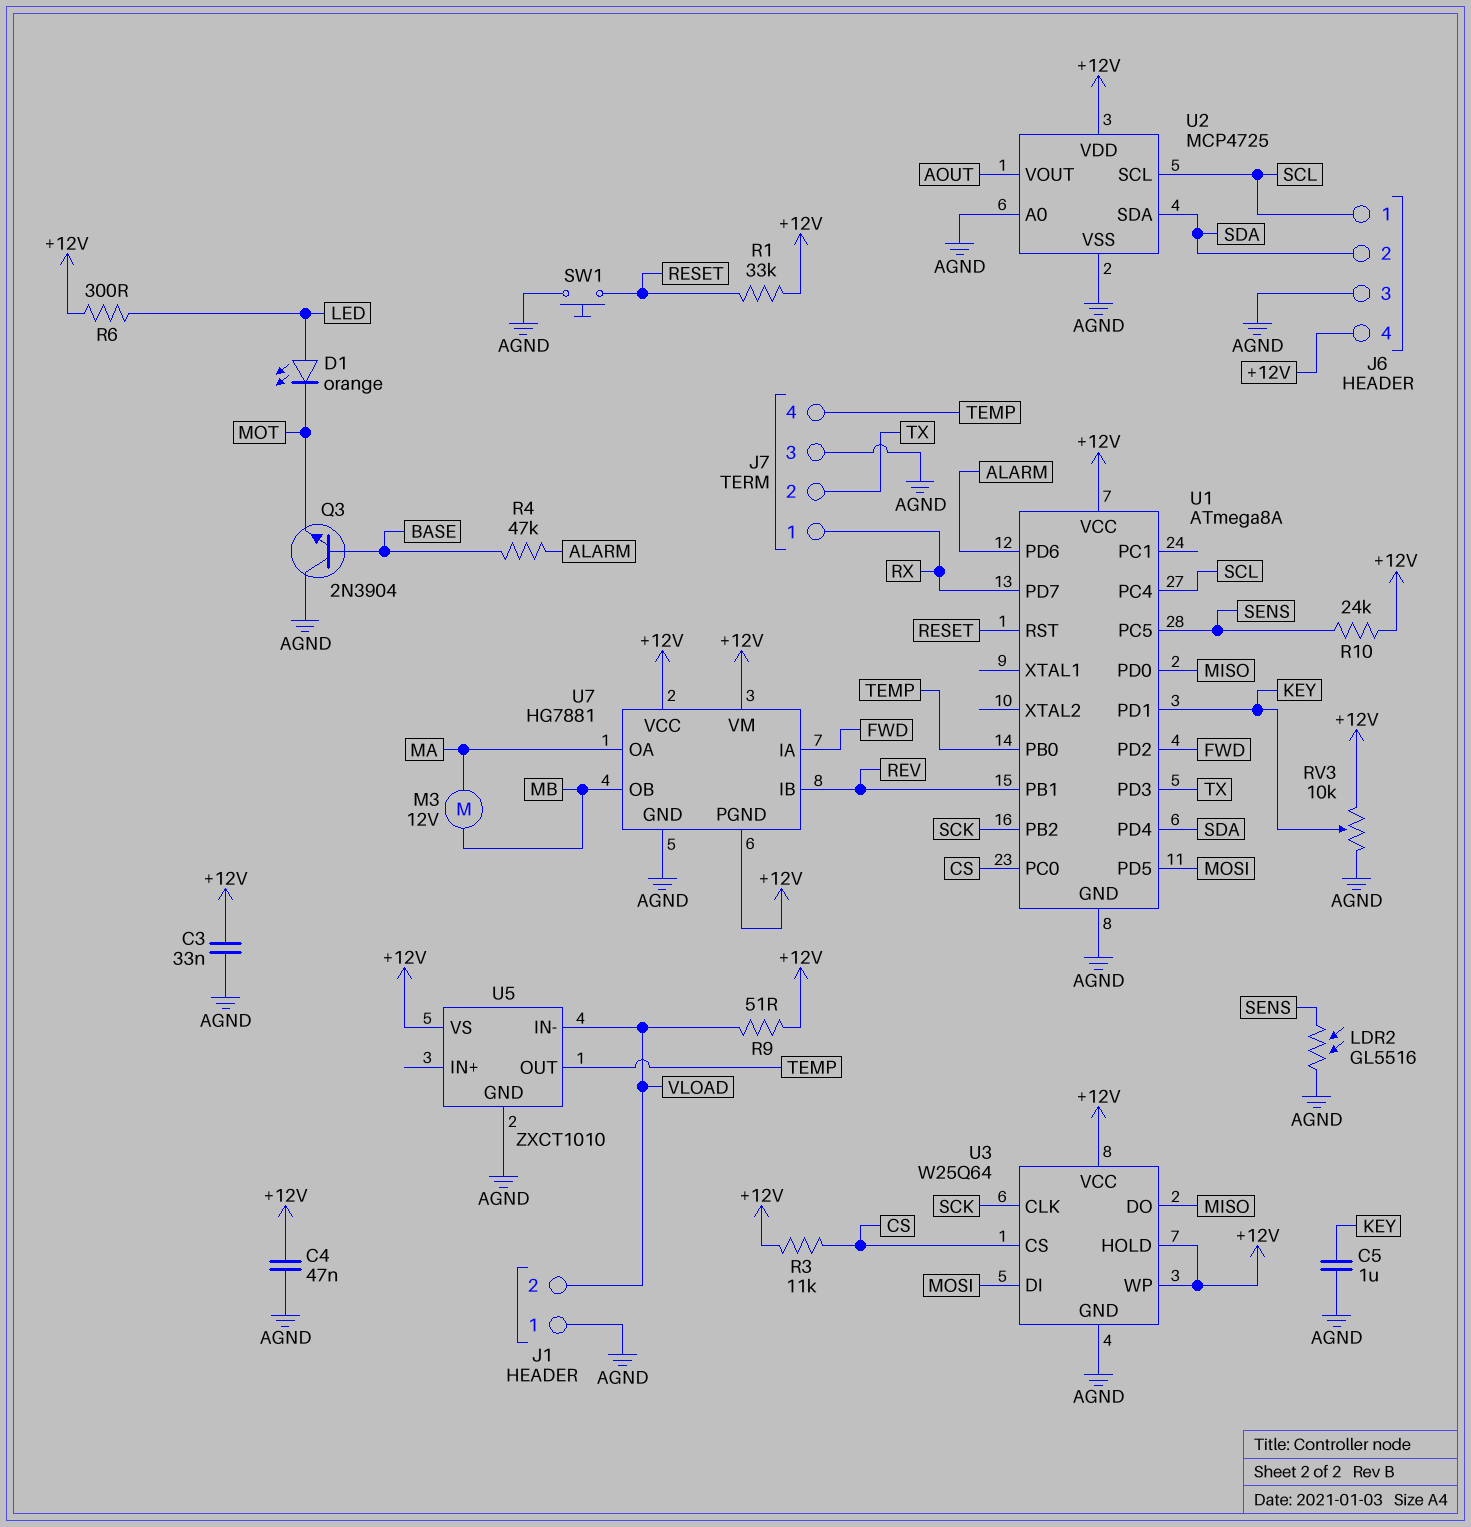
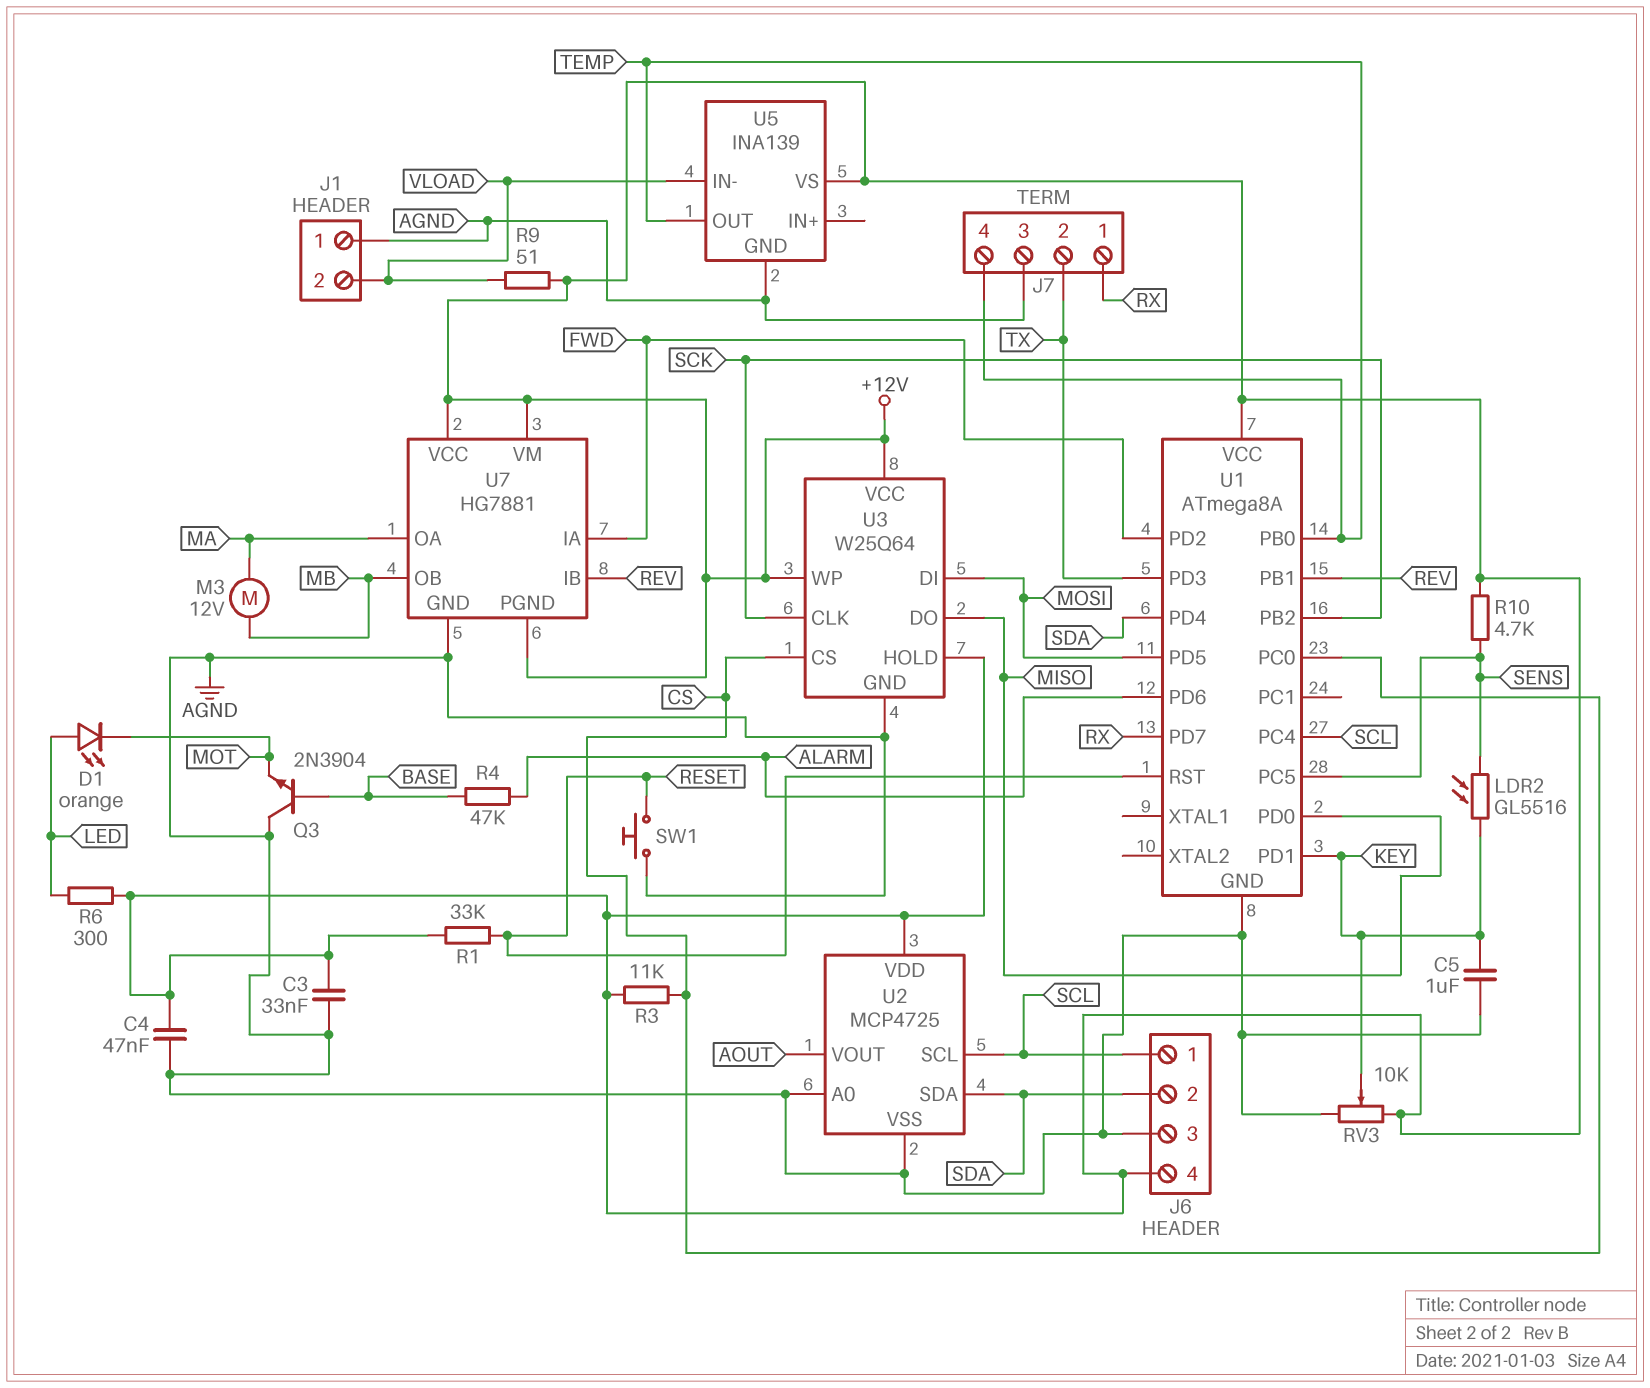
LDR2: GL5516 (AGND, SENS) -> GL5516 (KEY, SENS)
R10: 24k (+12V, SENS) -> 4.7k (+12V, SENS)
U5: ZXCT1010 -> INA139

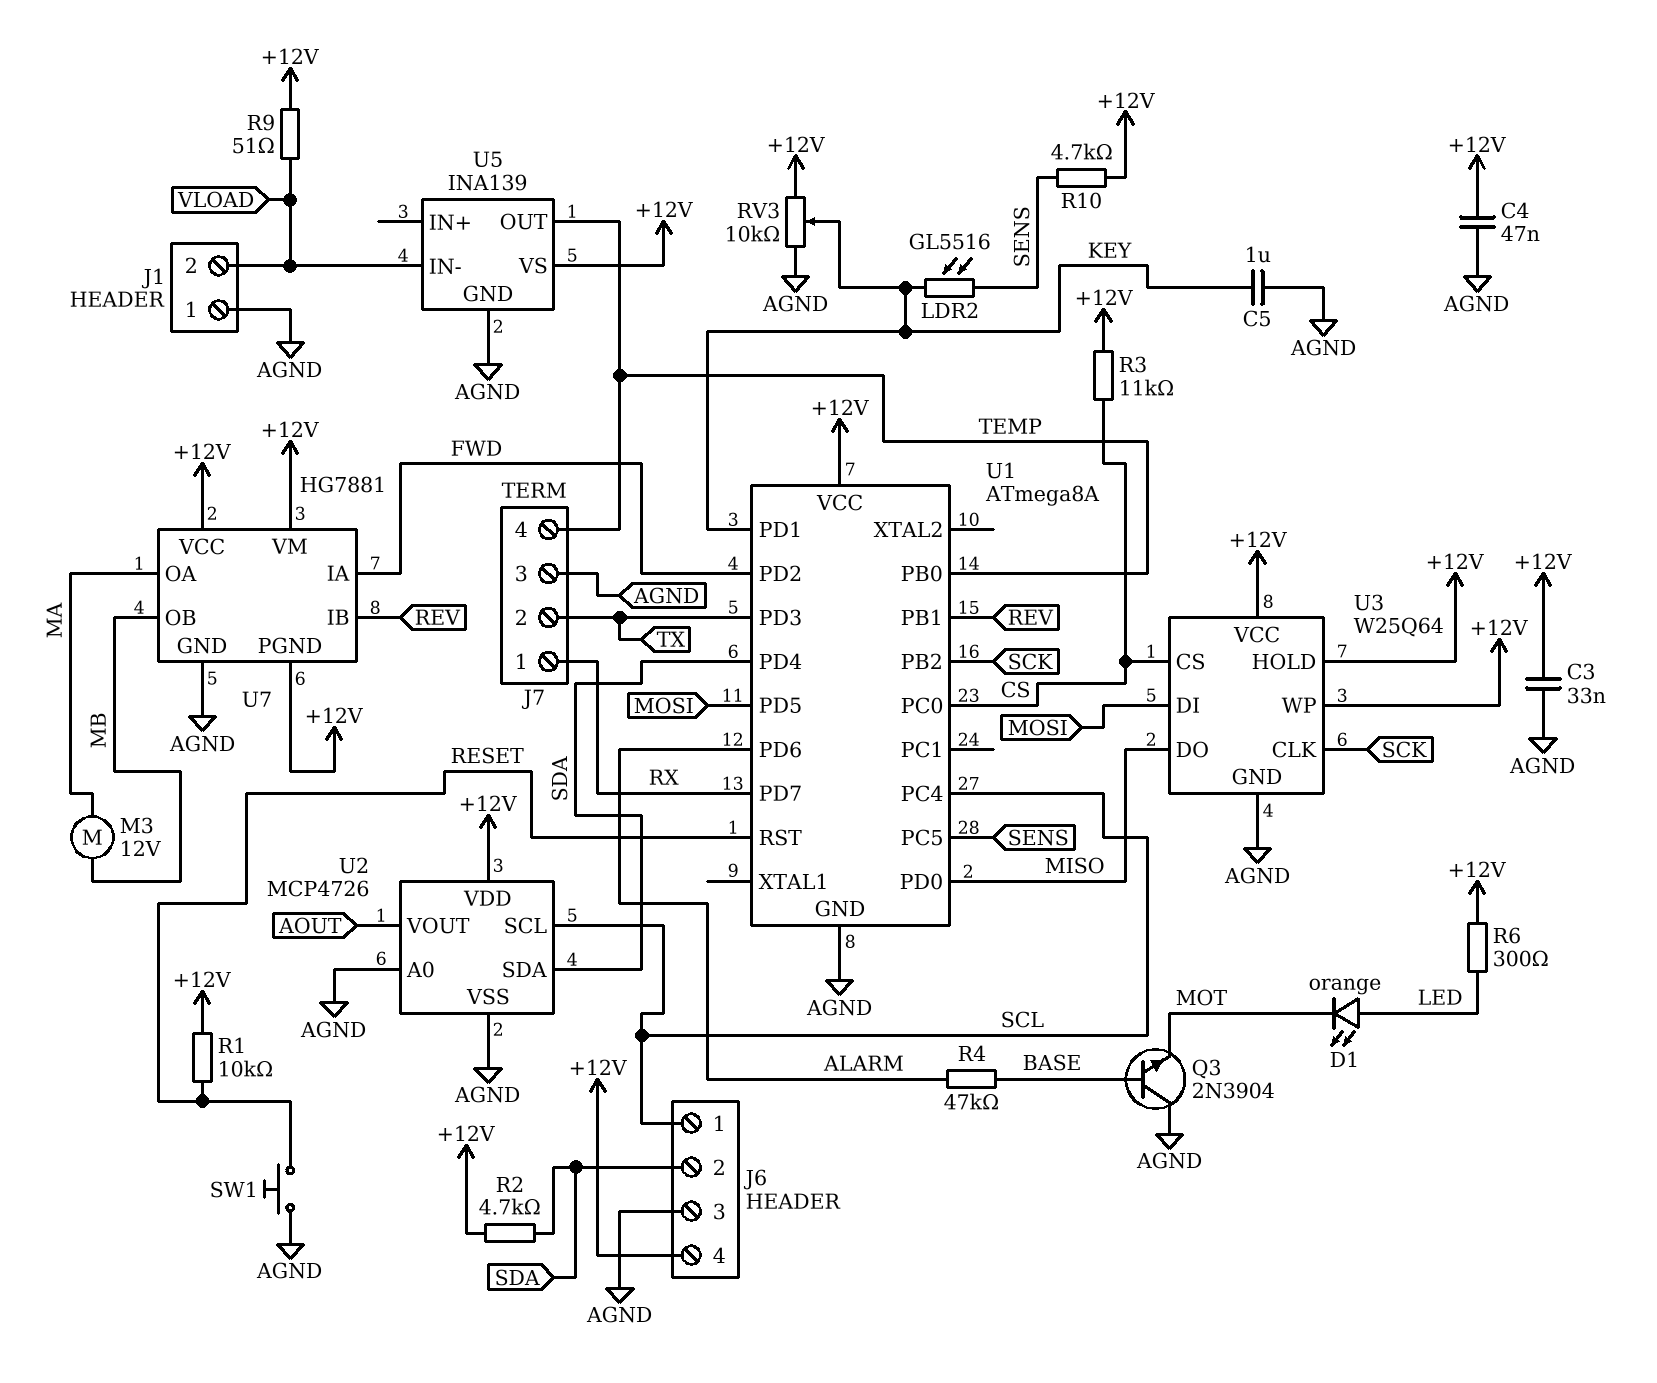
R1: 33k (+12V, RESET) -> 10k (+12V, RESET)
R2: none -> 4.7k (+12V, SDA)
U2: MCP4725 -> MCP4726

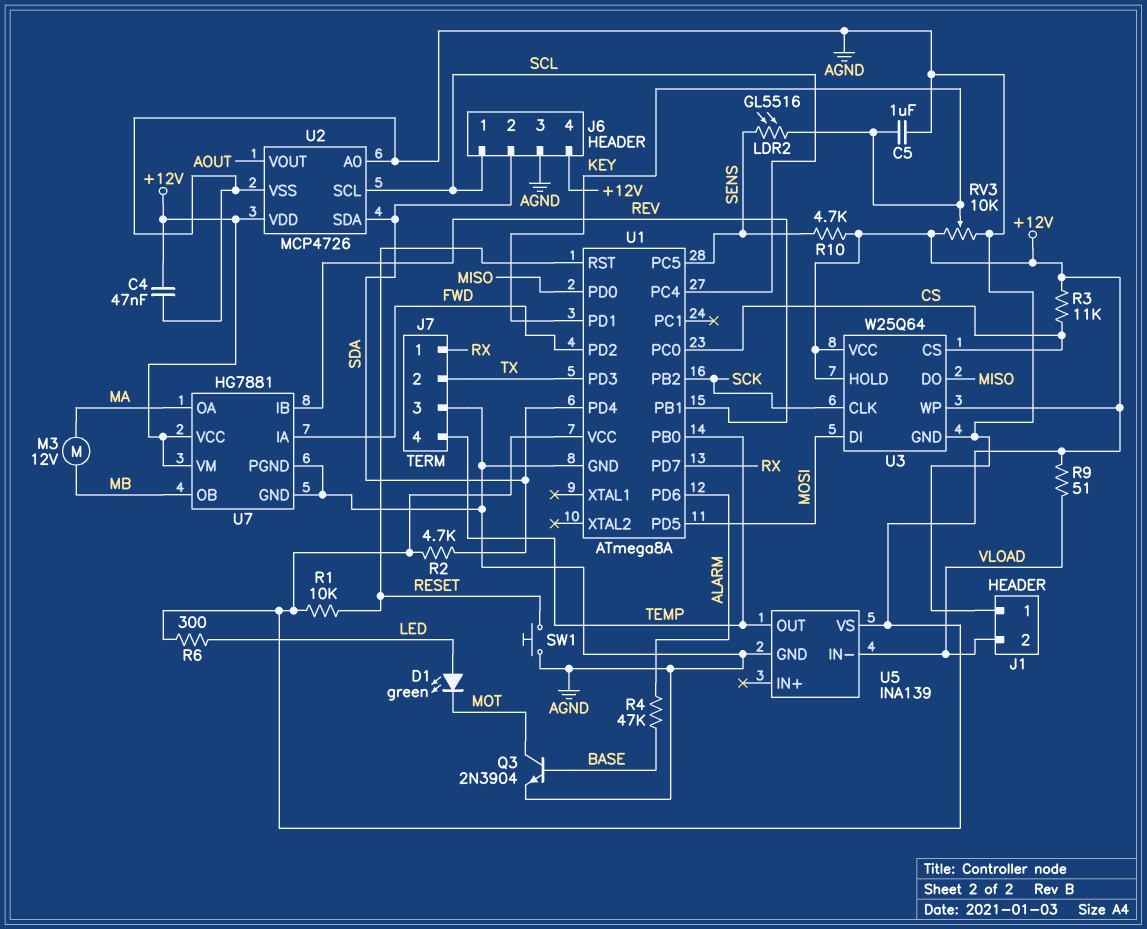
C3: 33nF (+12V, AGND) -> none
D1: LED orange (A LED, K MOT) -> LED green (A LED, K MOT)
Q3: NPN 2N3904 (B BASE, C AGND, E MOT) -> NPN 2N3904 (B BASE, C MOT, E AGND)
U7 pin PGND: +12V -> AGND

